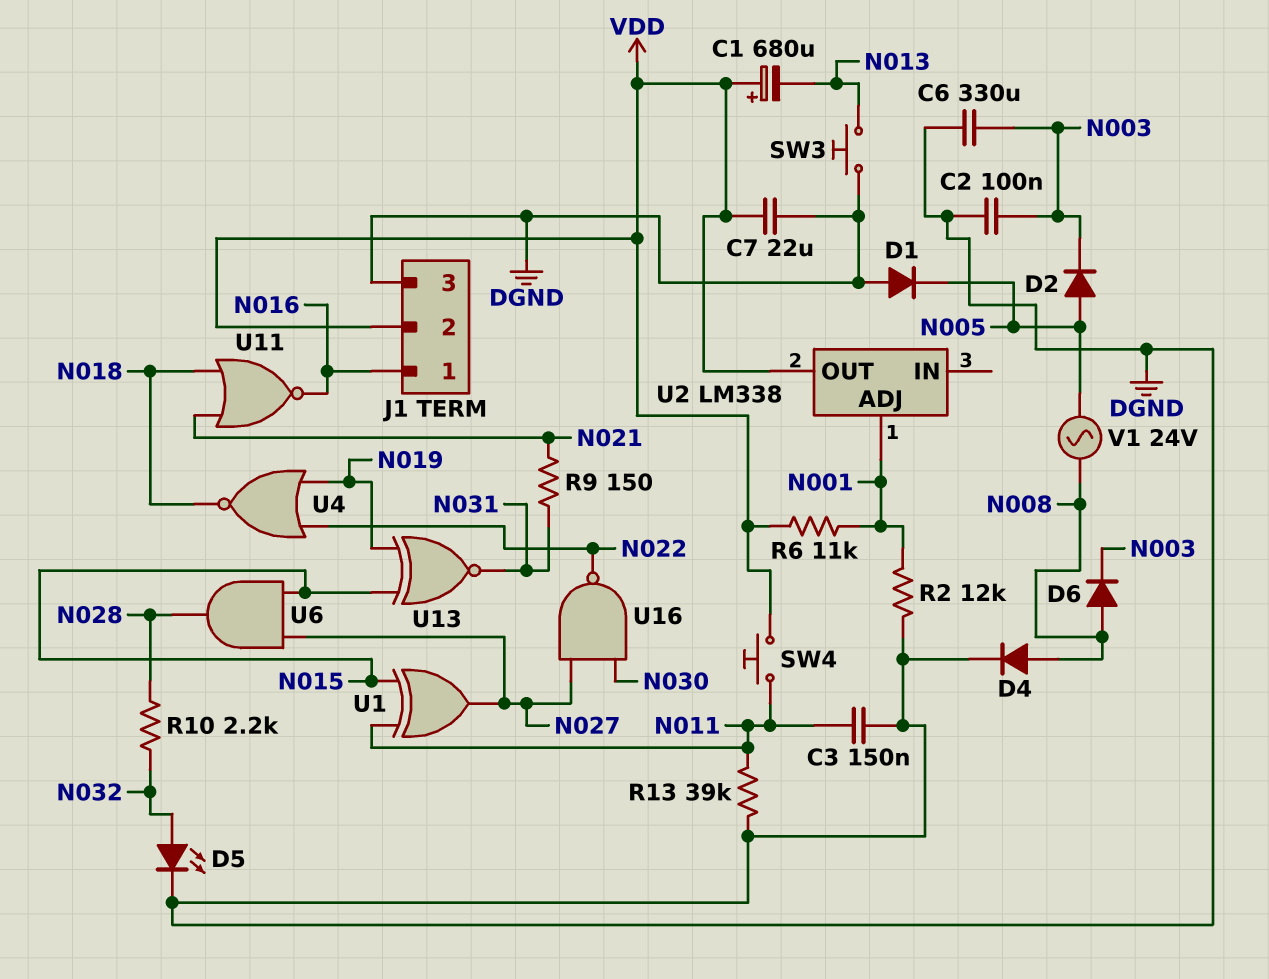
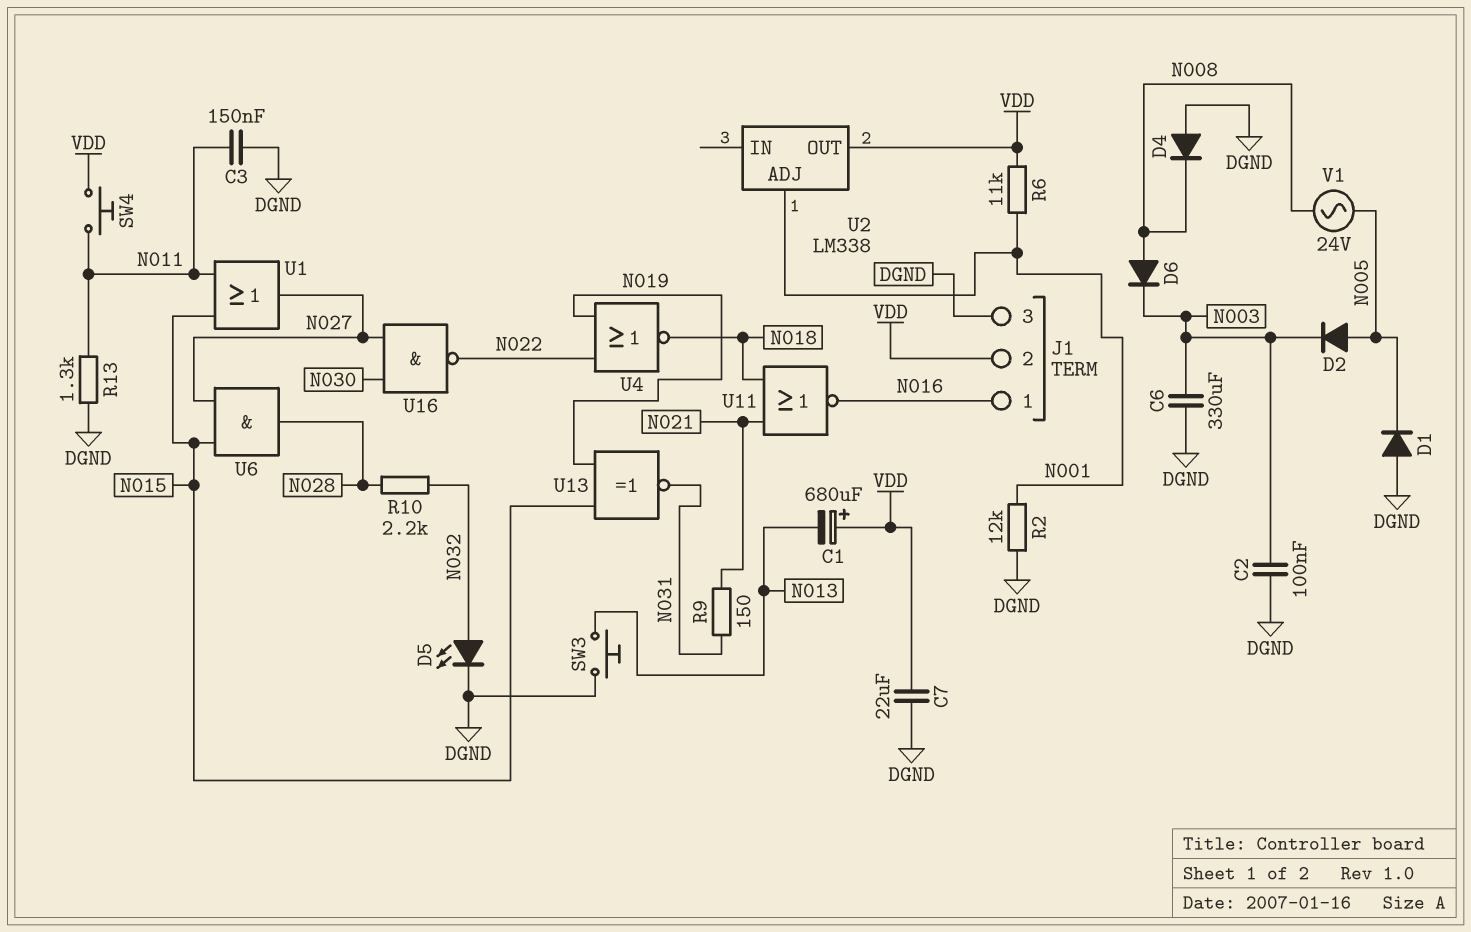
D4: diode (A N008, K DGND) -> diode (A DGND, K N008)
R13: 39k (DGND, N011) -> 1.3k (DGND, N011)
U1: XOR (in N011, in N015, out N027) -> OR (in N011, in N015, out N027)

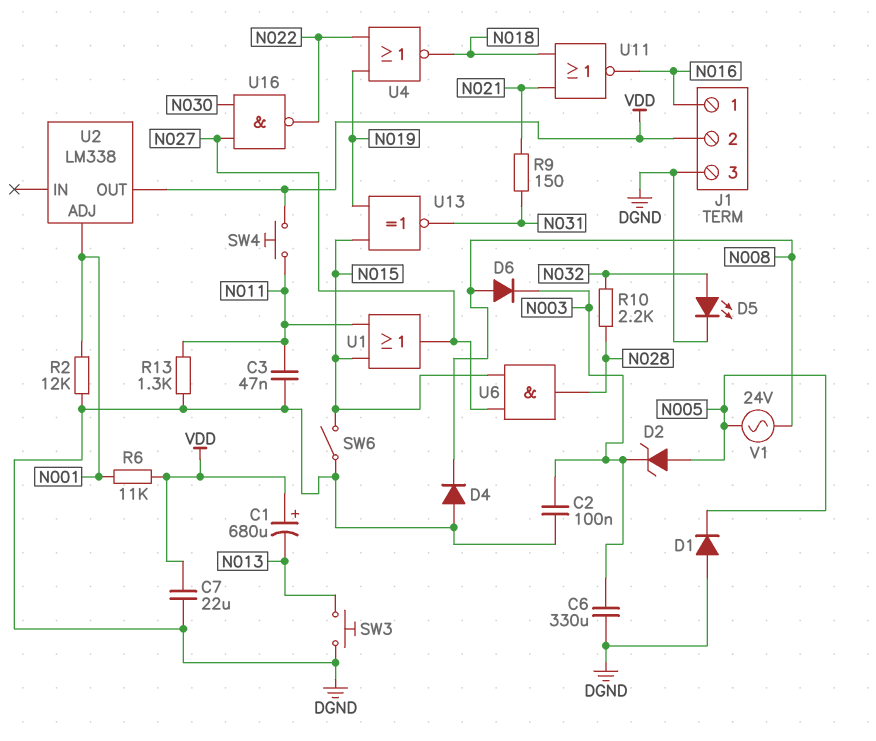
C3: 150nF (DGND, N011) -> 47nF (DGND, N011)
D2: diode (A N005, K N003) -> zener (A N005, K N003)
SW6: none -> switch (DGND, N015)

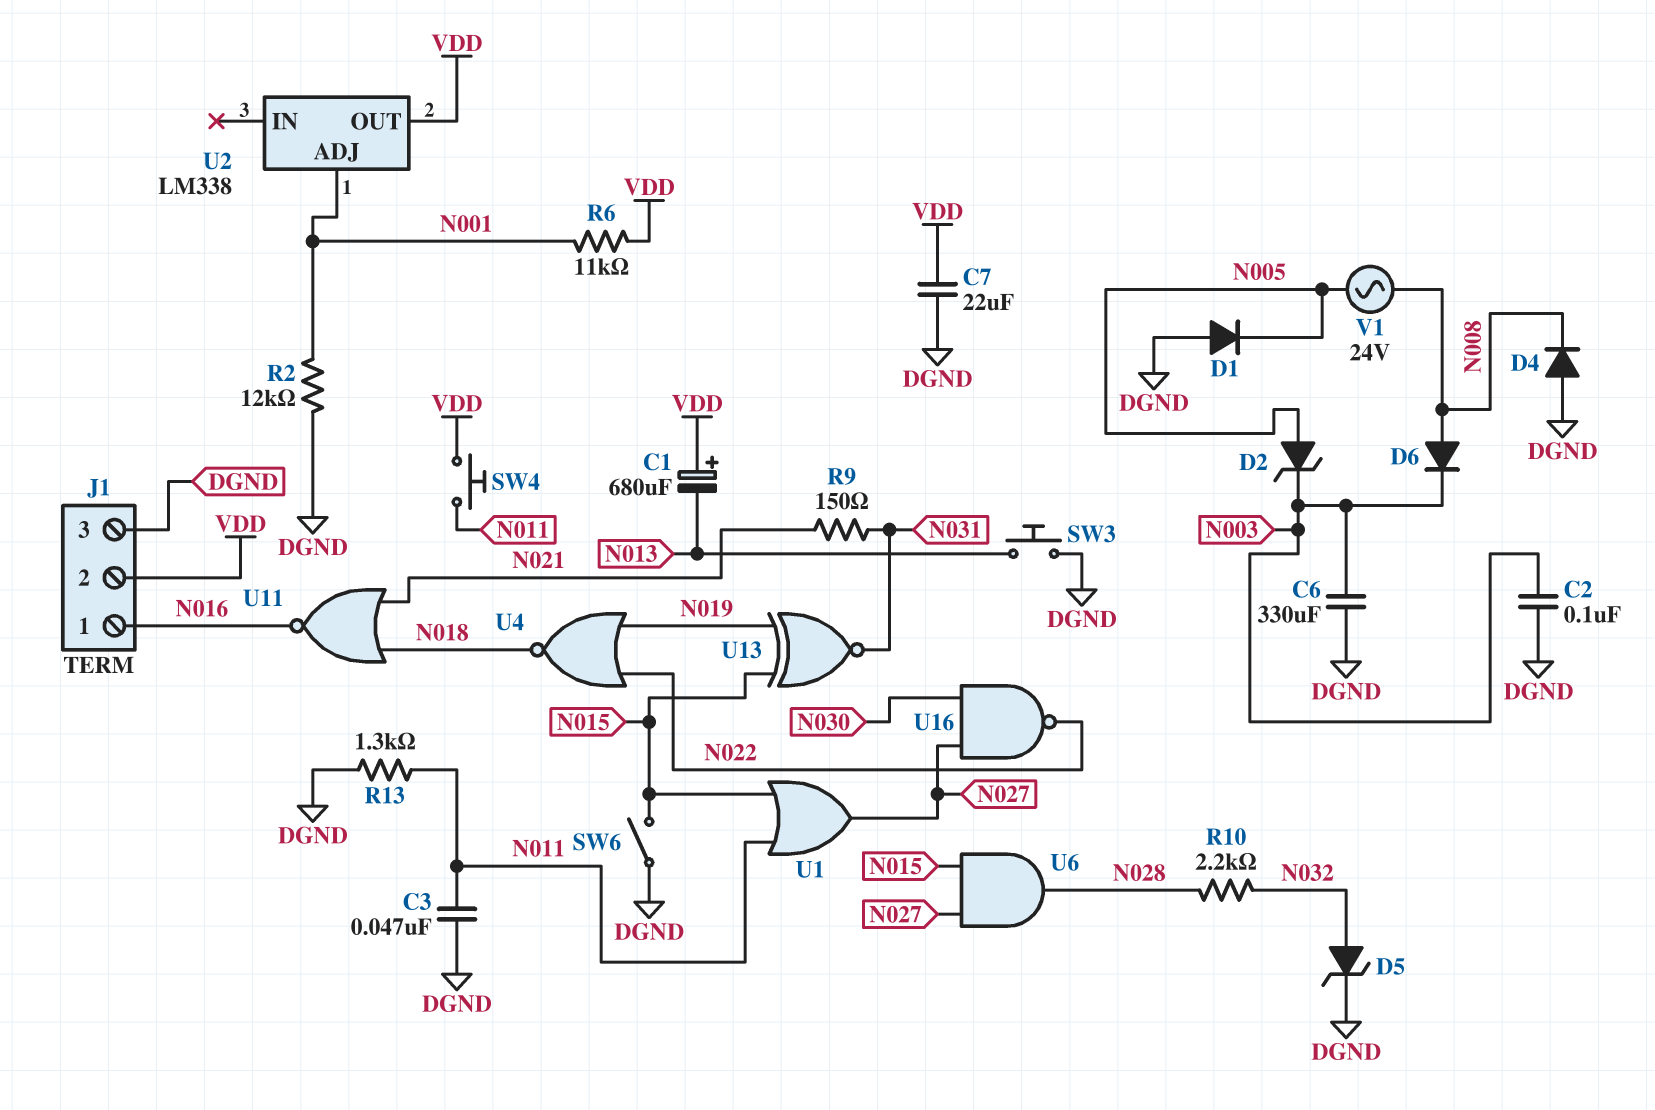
D5: LED (A N032, K DGND) -> zener (A N032, K DGND)

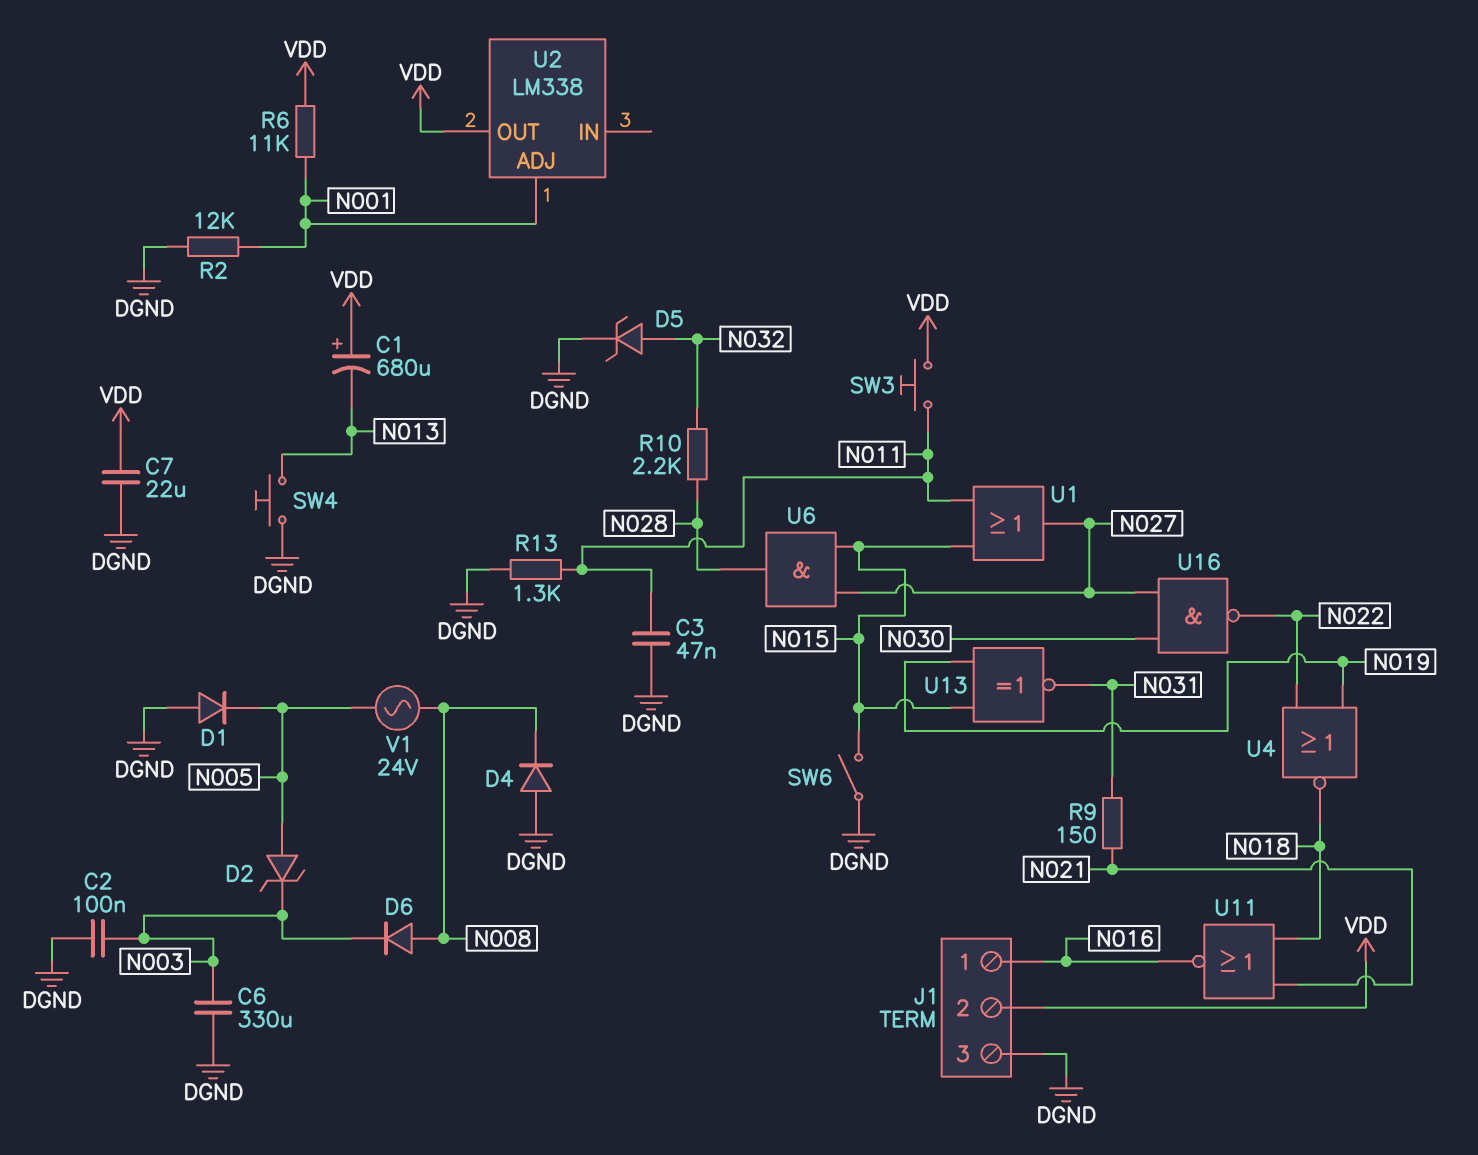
SW3: button (DGND, N013) -> button (N011, VDD)
SW4: button (N011, VDD) -> button (DGND, N013)

